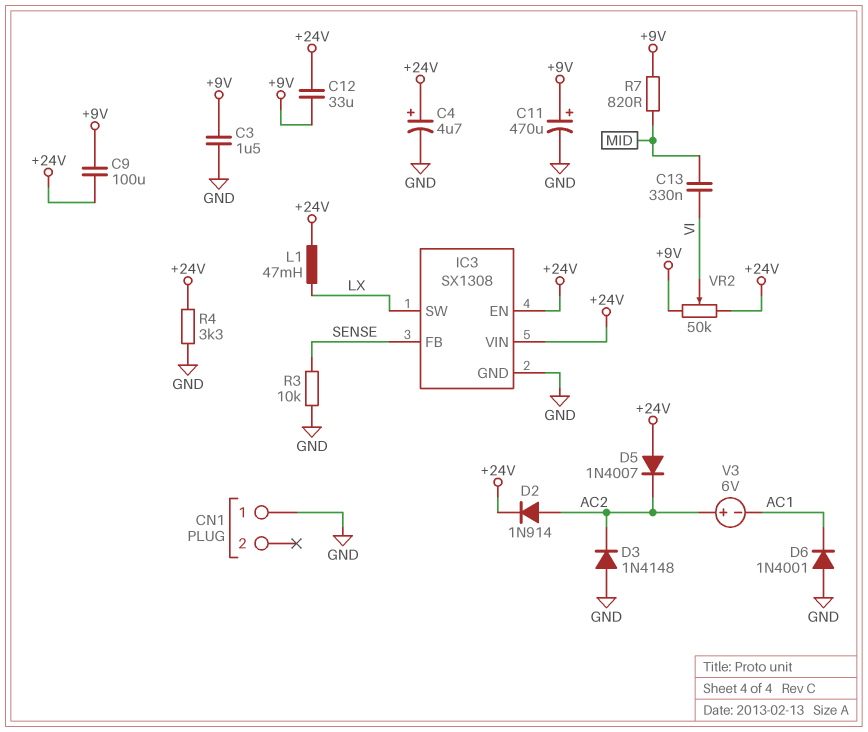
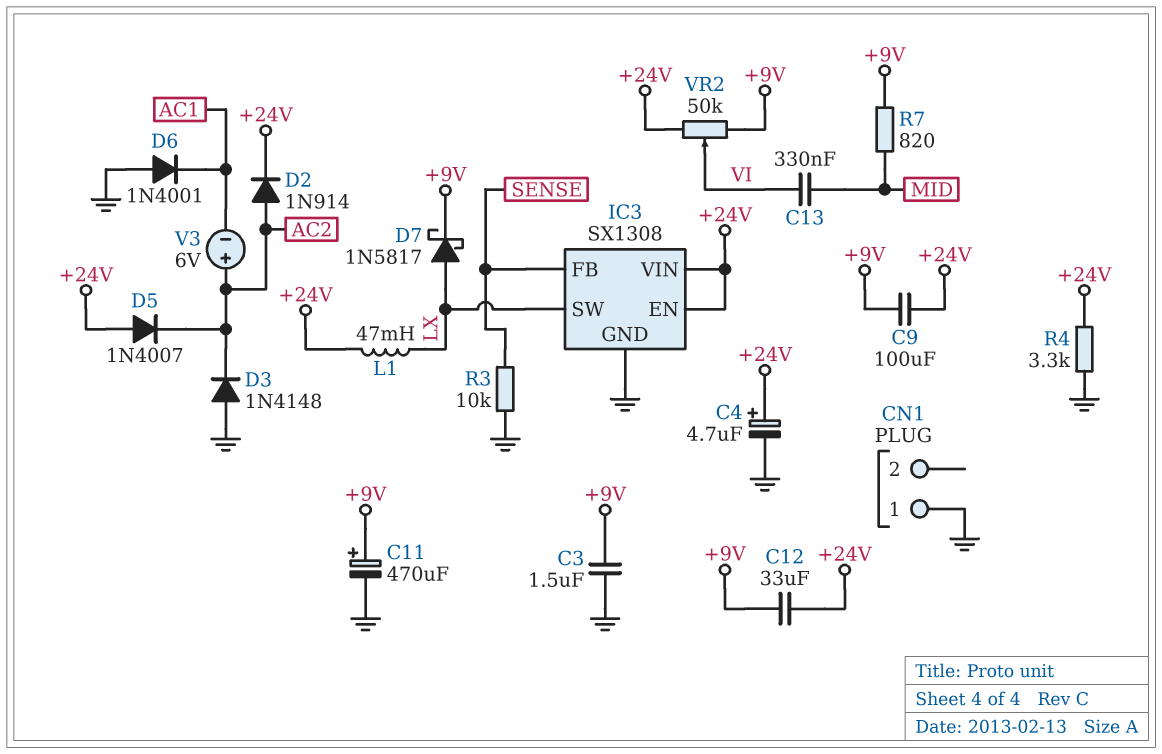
D7: none -> schottky 1N5817 (A LX, K +9V)

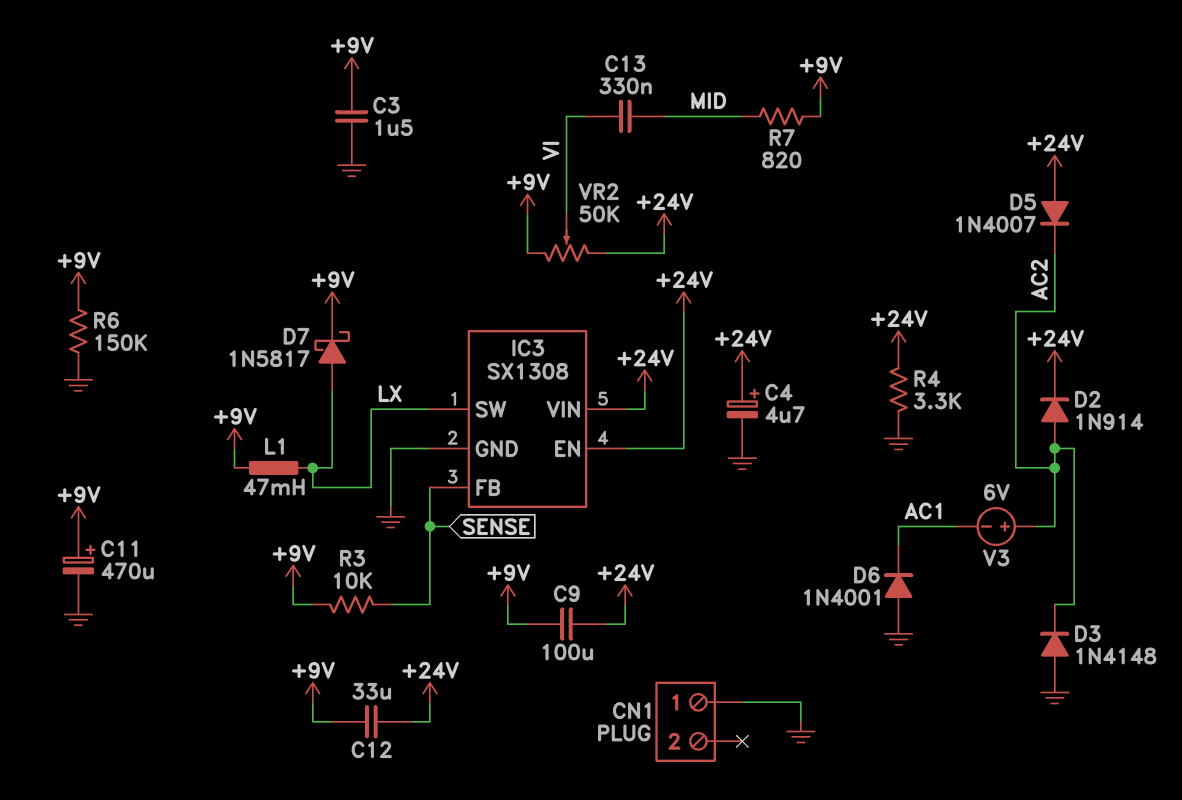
L1: 47mH (+24V, LX) -> 47mH (+9V, LX)
R3: 10k (GND, SENSE) -> 10k (+9V, SENSE)
R6: none -> 150k (+9V, GND)

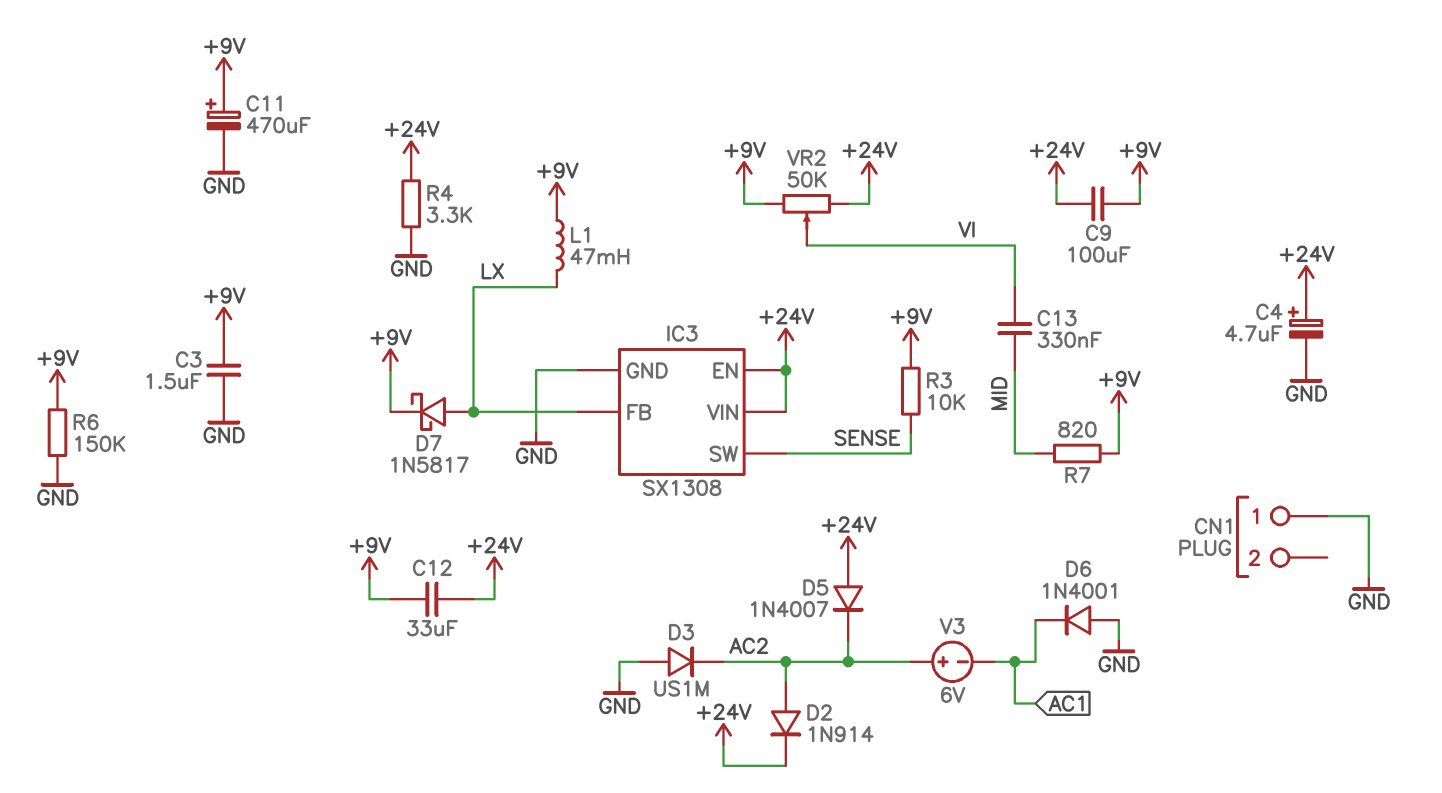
D3: diode 1N4148 (A GND, K AC2) -> diode US1M (A GND, K AC2)
IC3 pin FB: SENSE -> LX
IC3 pin SW: LX -> SENSE

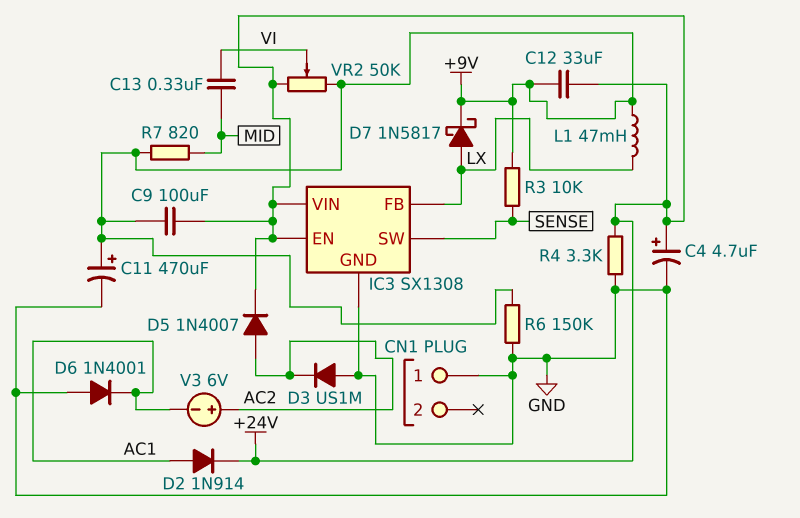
C3: 1.5uF (+9V, GND) -> none
D2: diode 1N914 (A AC2, K +24V) -> diode 1N914 (A AC1, K +24V)
D5: diode 1N4007 (A +24V, K AC2) -> diode 1N4007 (A AC2, K +24V)

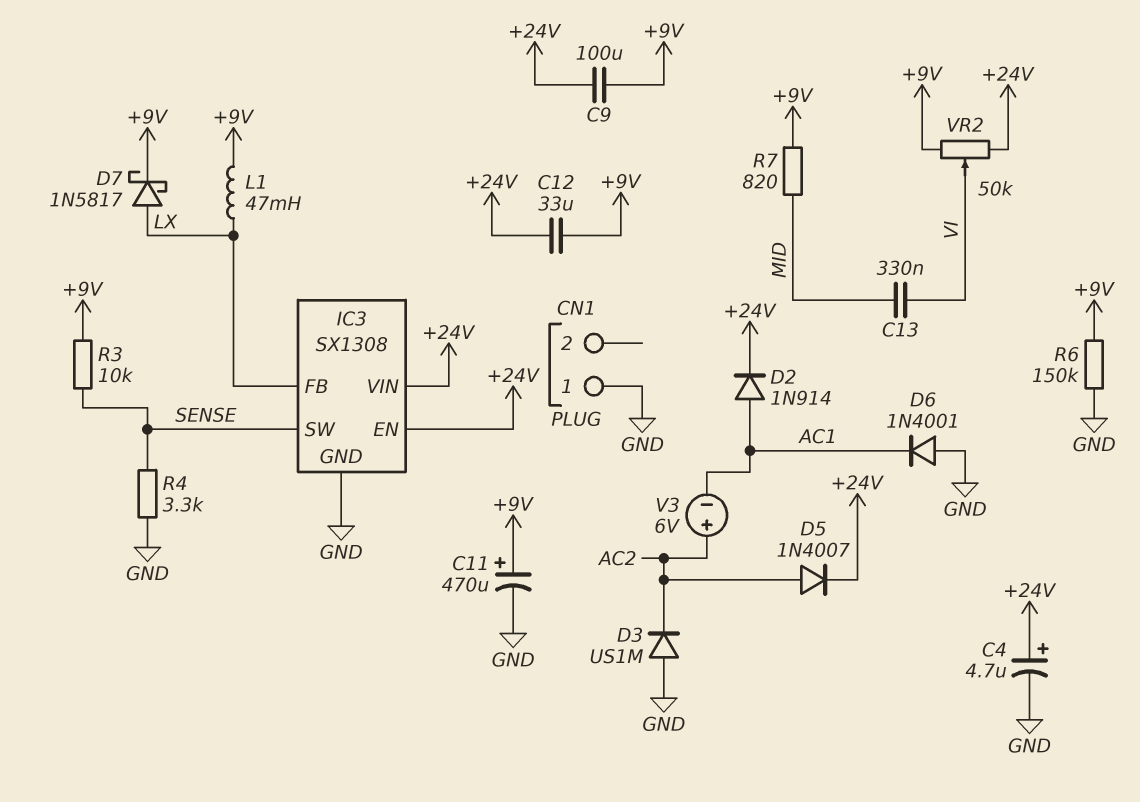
R4: 3.3k (+24V, GND) -> 3.3k (GND, SENSE)

